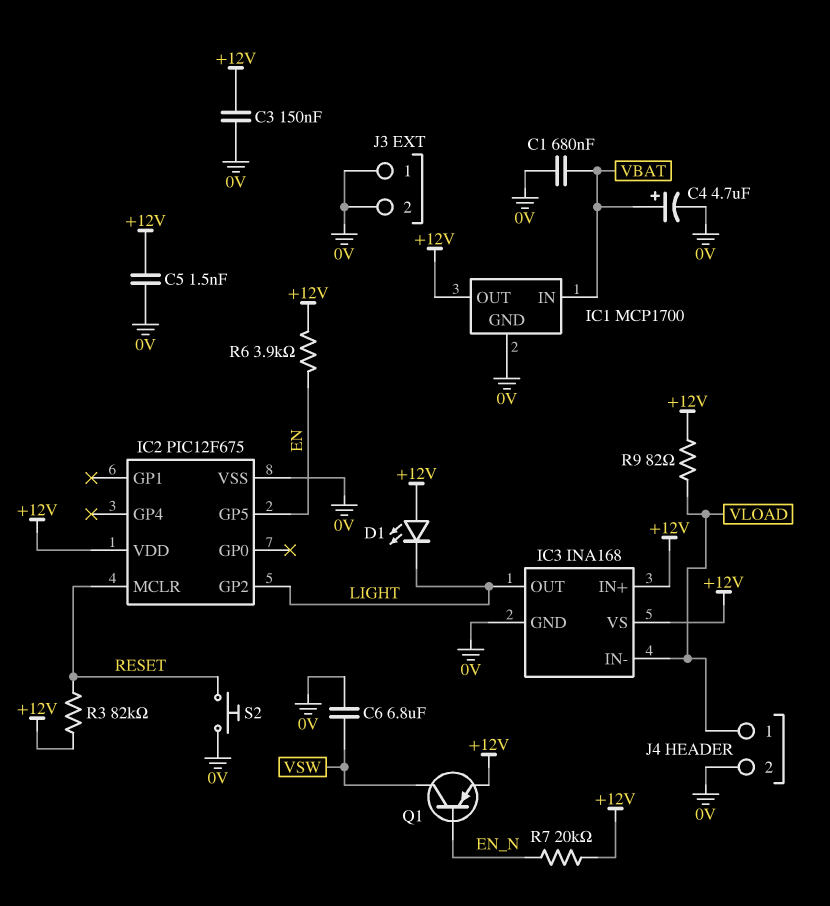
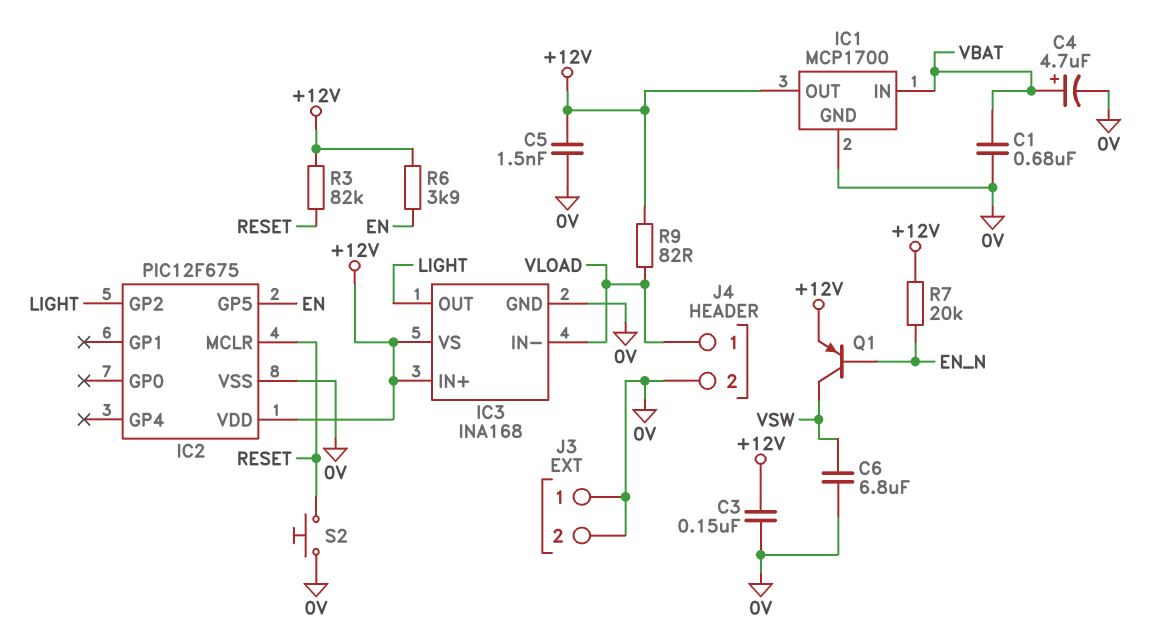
D1: LED (A +12V, K LIGHT) -> none

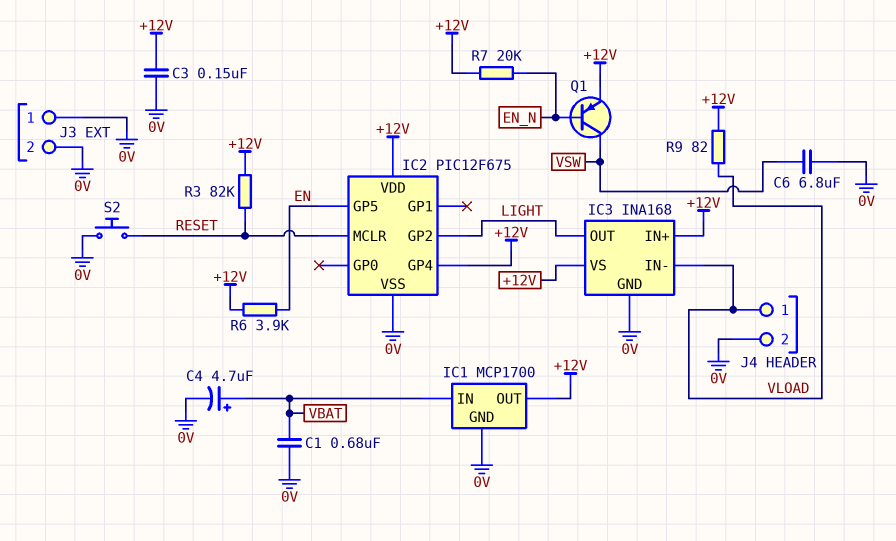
C5: 1.5nF (+12V, 0V) -> none
IC2 pin GP4: none -> +12V

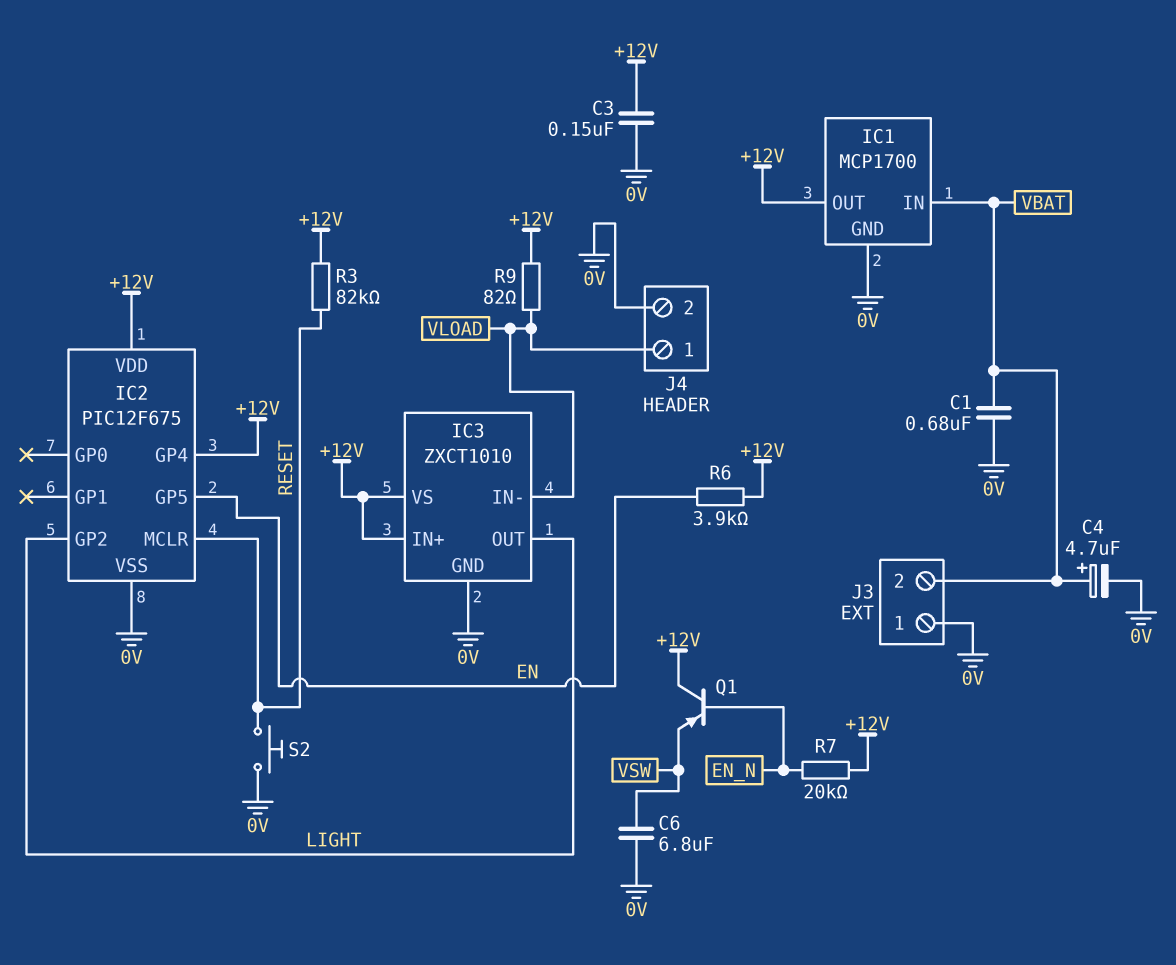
IC3: INA168 -> ZXCT1010
J3 pin 2: 0V -> VBAT
Q1: PNP (B EN_N, C VSW, E +12V) -> PNP (B EN_N, C +12V, E VSW)

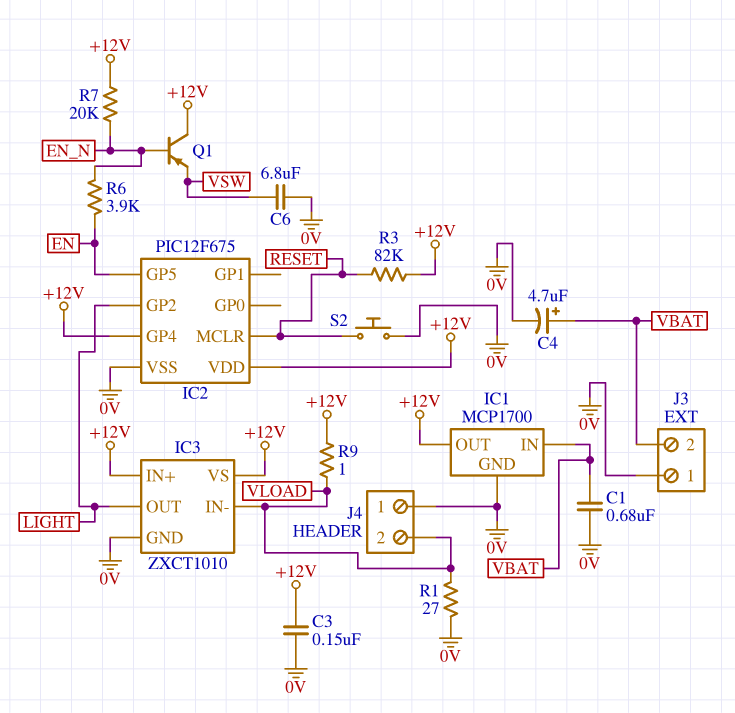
J4 pin 1: VLOAD -> 0V
J4 pin 2: 0V -> VLOAD
R1: none -> 27 (0V, VLOAD)
R6: 3.9k (+12V, EN) -> 3.9k (EN, EN_N)
R9: 82 (+12V, VLOAD) -> 1 (+12V, VLOAD)

